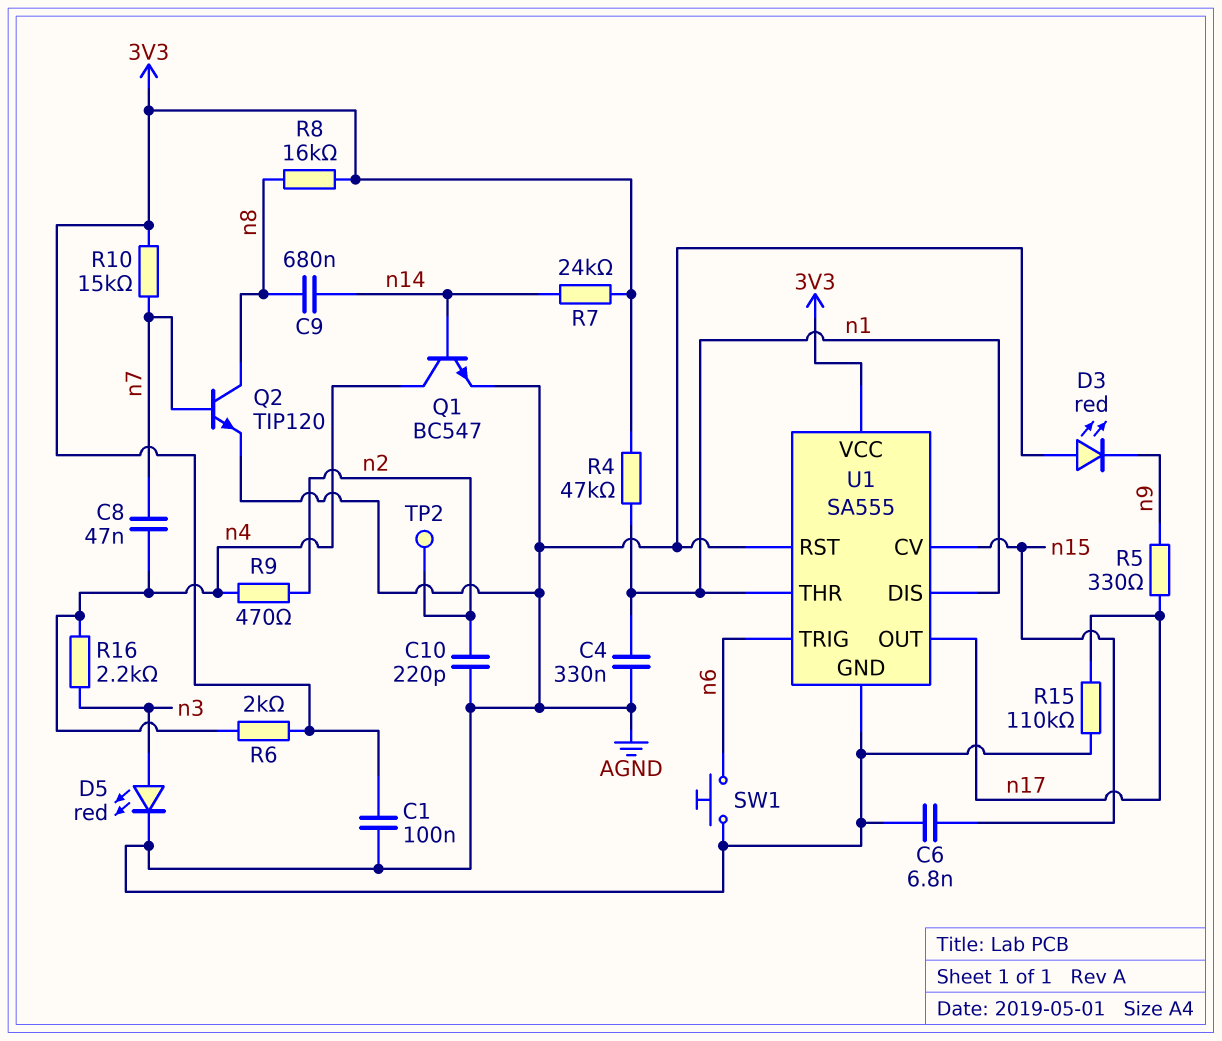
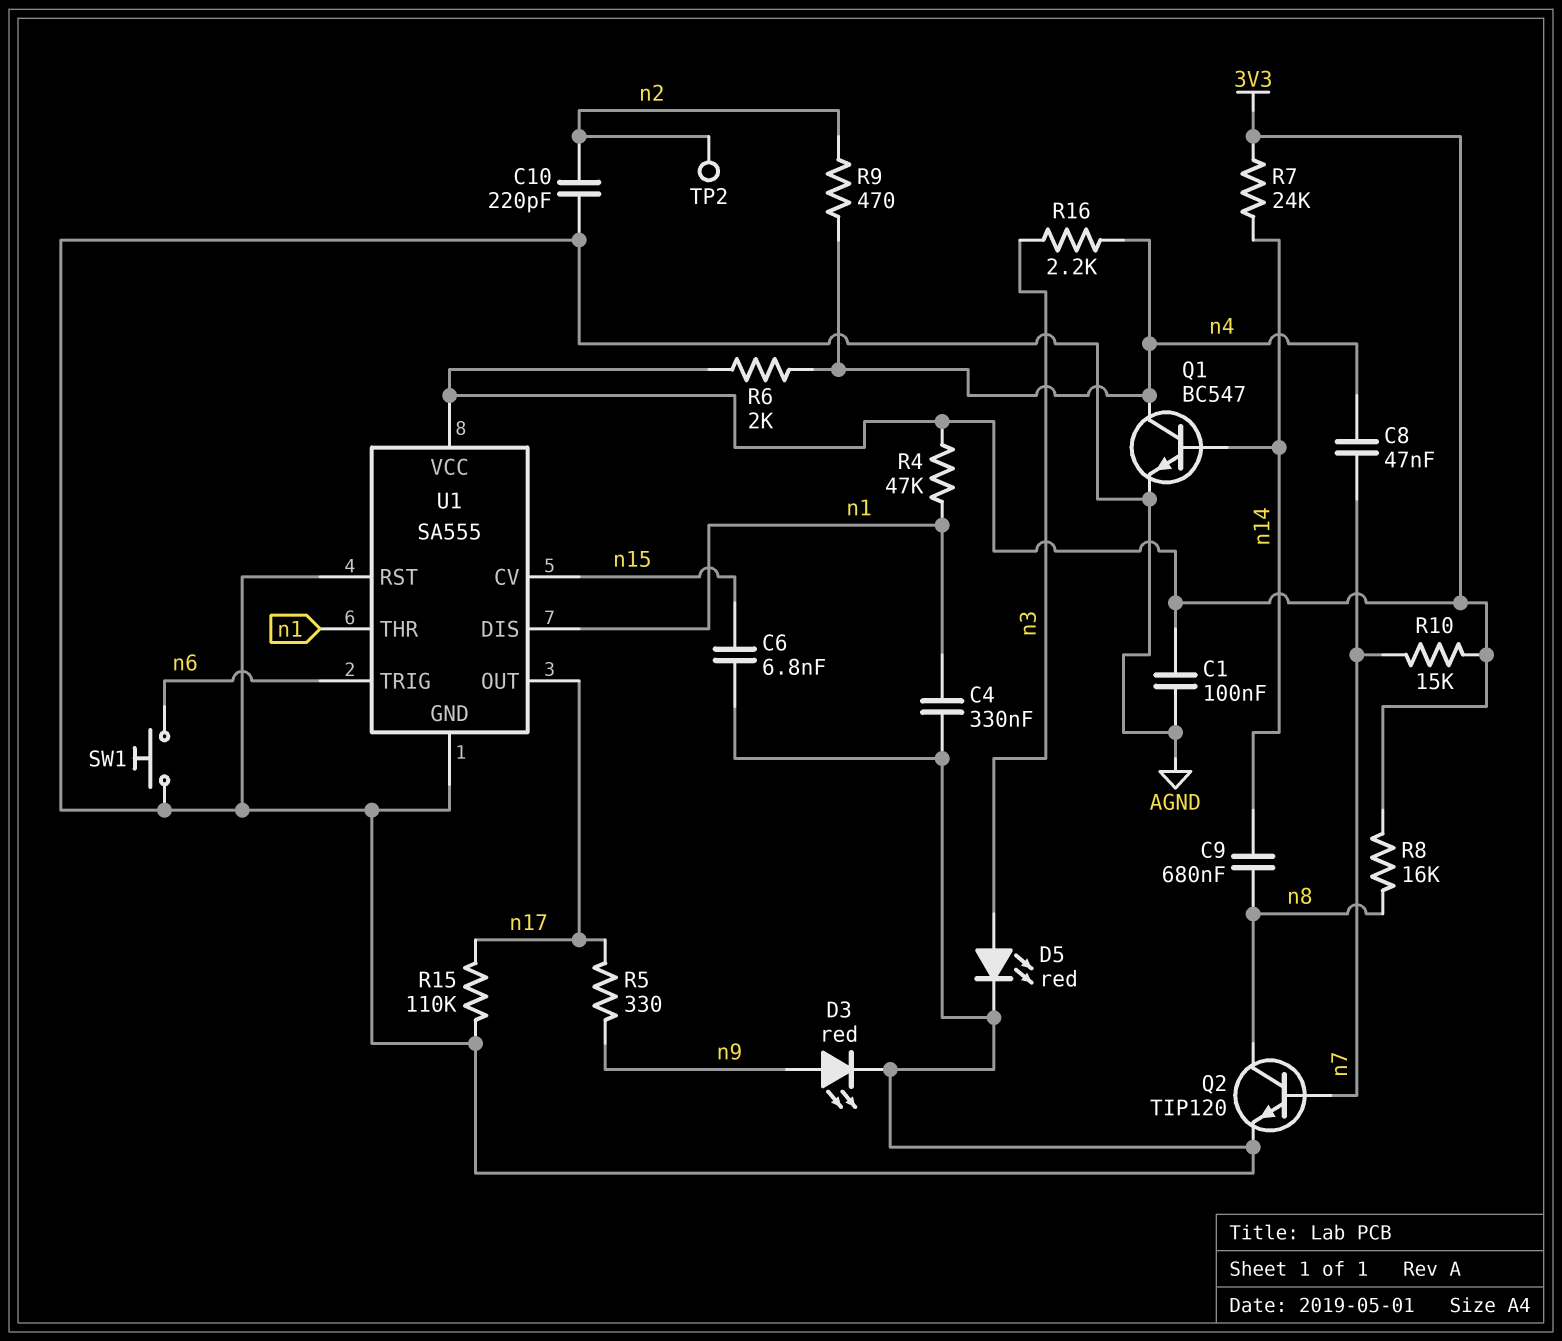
D3: LED red (A AGND, K n9) -> LED red (A n9, K AGND)

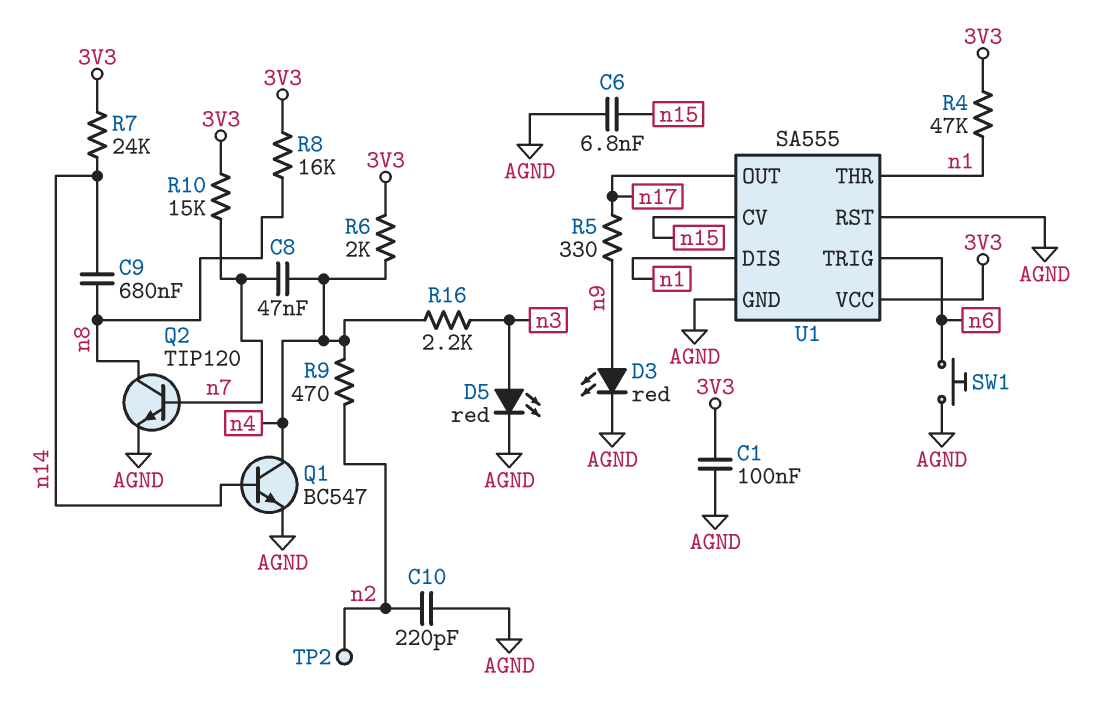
C4: 330nF (AGND, n1) -> none
R15: 110k (AGND, n17) -> none

